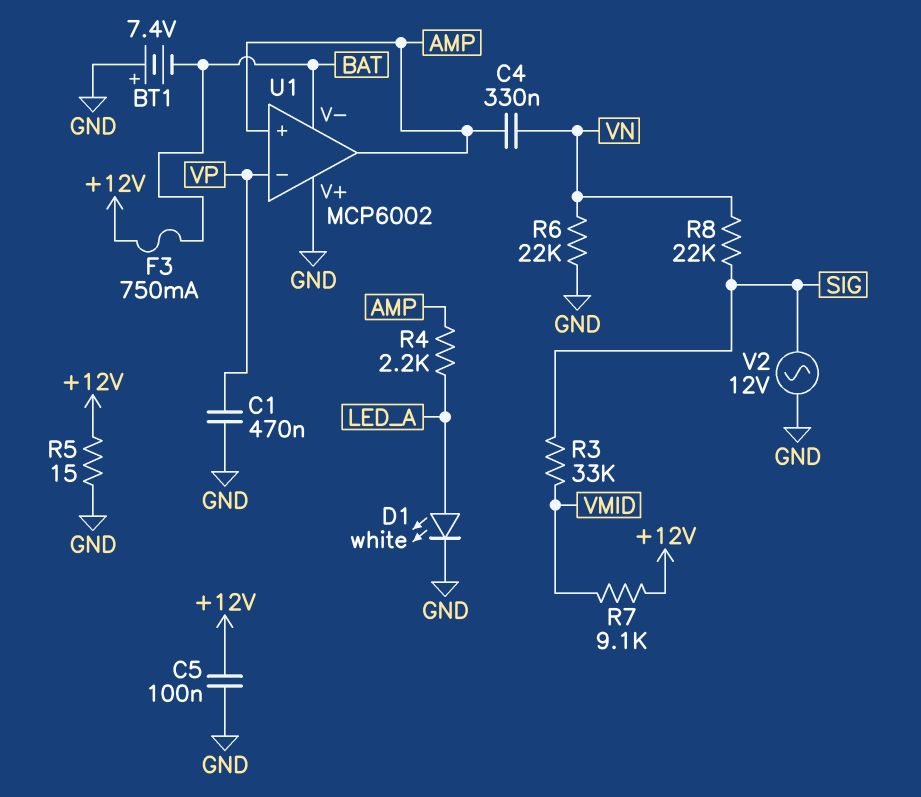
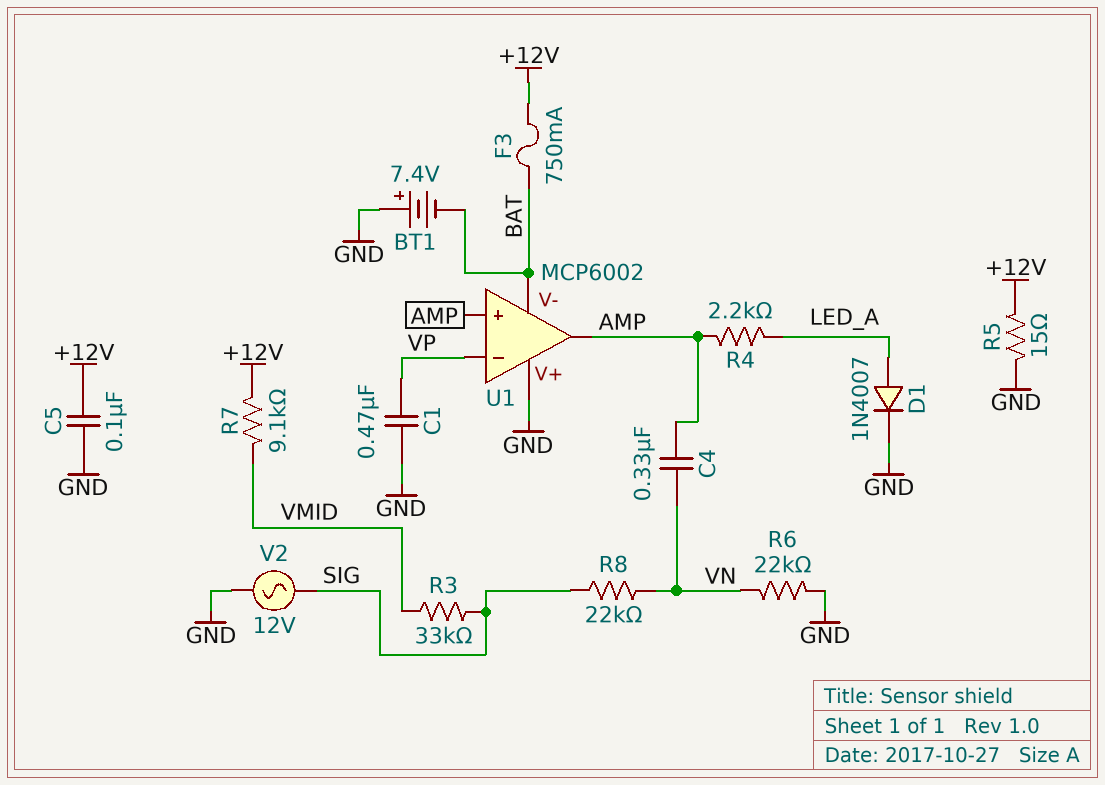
D1: LED white (A LED_A, K GND) -> diode 1N4007 (A LED_A, K GND)

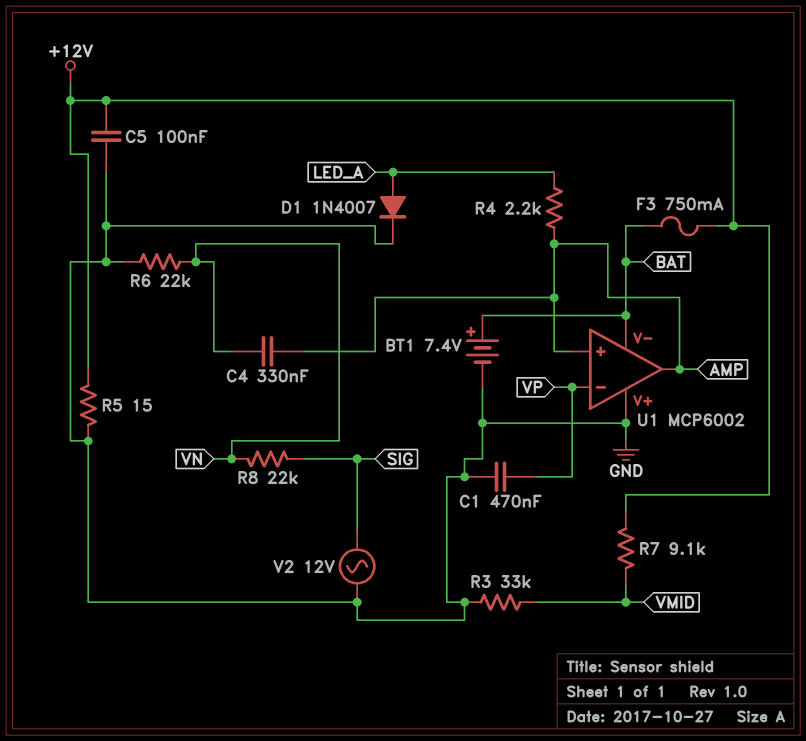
BT1: 7.4V (plus GND, minus BAT) -> 7.4V (plus BAT, minus GND)
R3: 33k (SIG, VMID) -> 33k (GND, VMID)

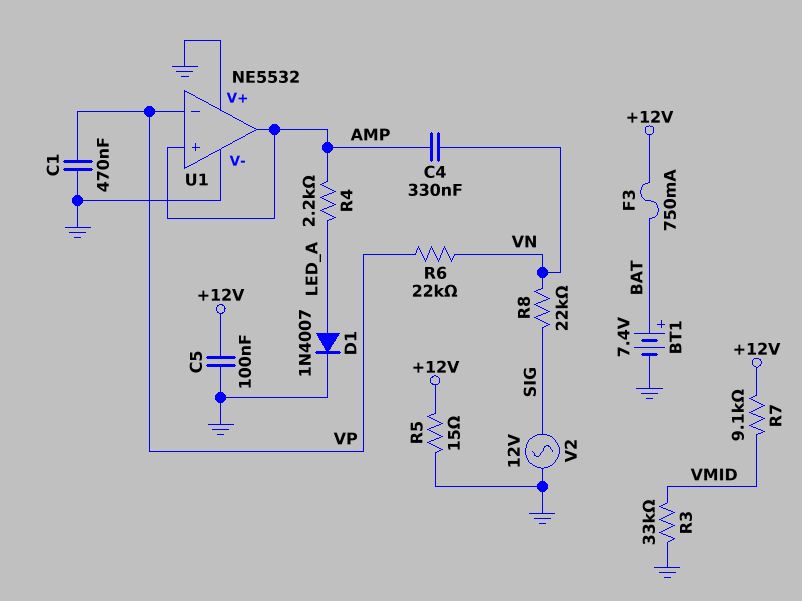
R6: 22k (GND, VN) -> 22k (VN, VP)
U1: MCP6002 -> NE5532
U1 pin V-: BAT -> GND

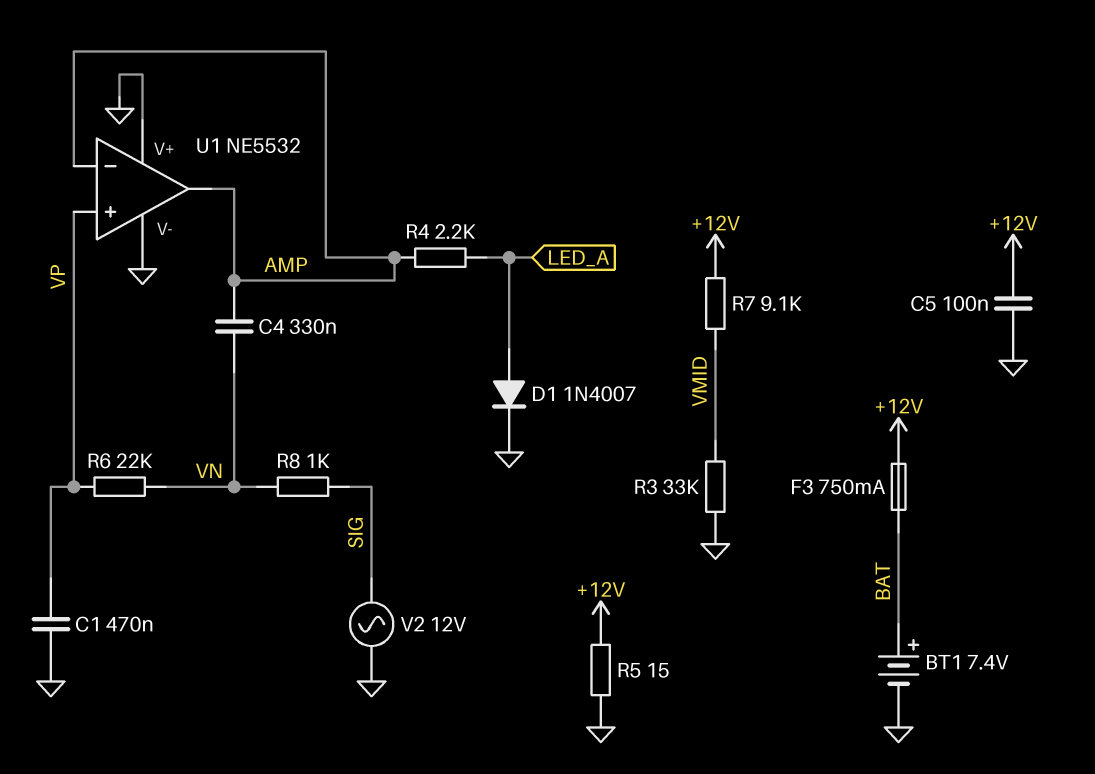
R8: 22k (SIG, VN) -> 1k (SIG, VN)
U1 pin in+: AMP -> VP
U1 pin in-: VP -> AMP

